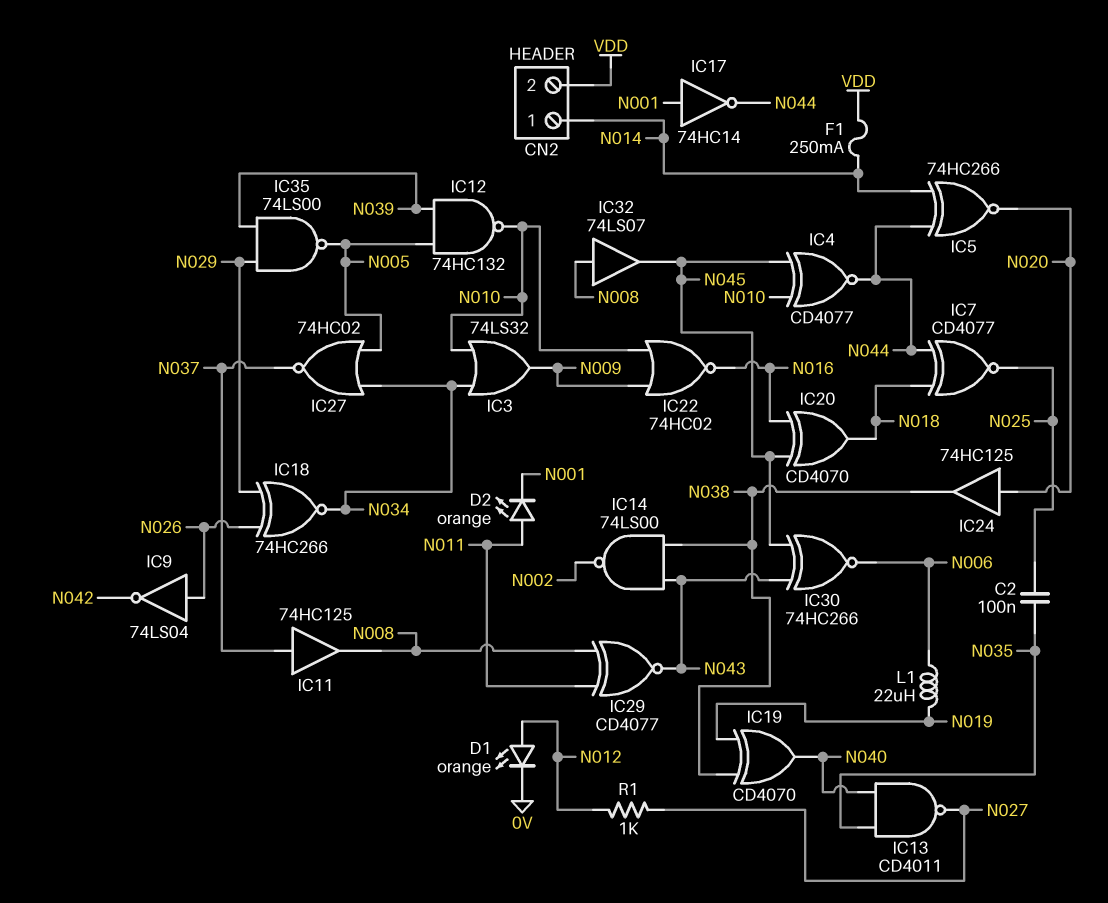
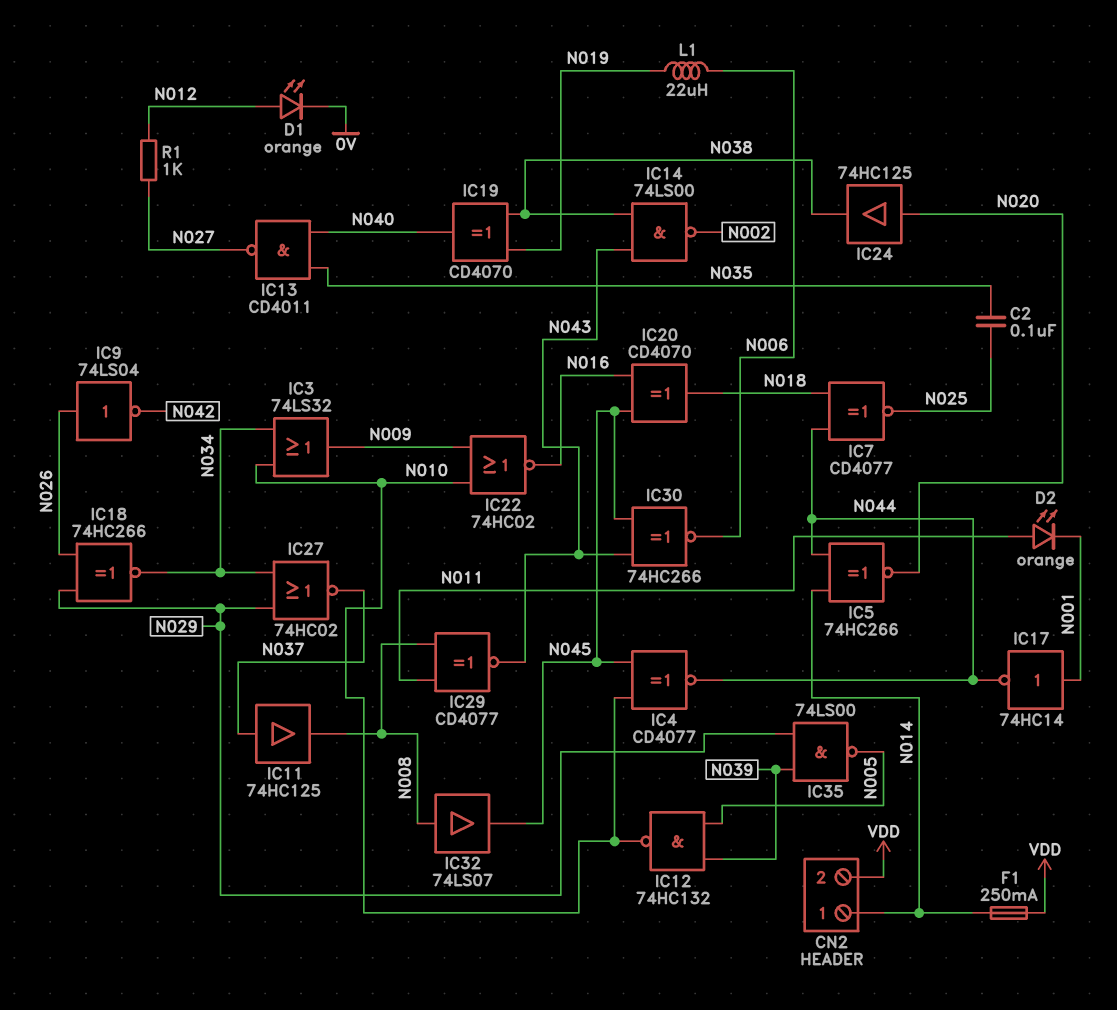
IC27: NOR 74HC02 (in N005, in N034, out N037) -> NOR 74HC02 (in N029, in N034, out N037)

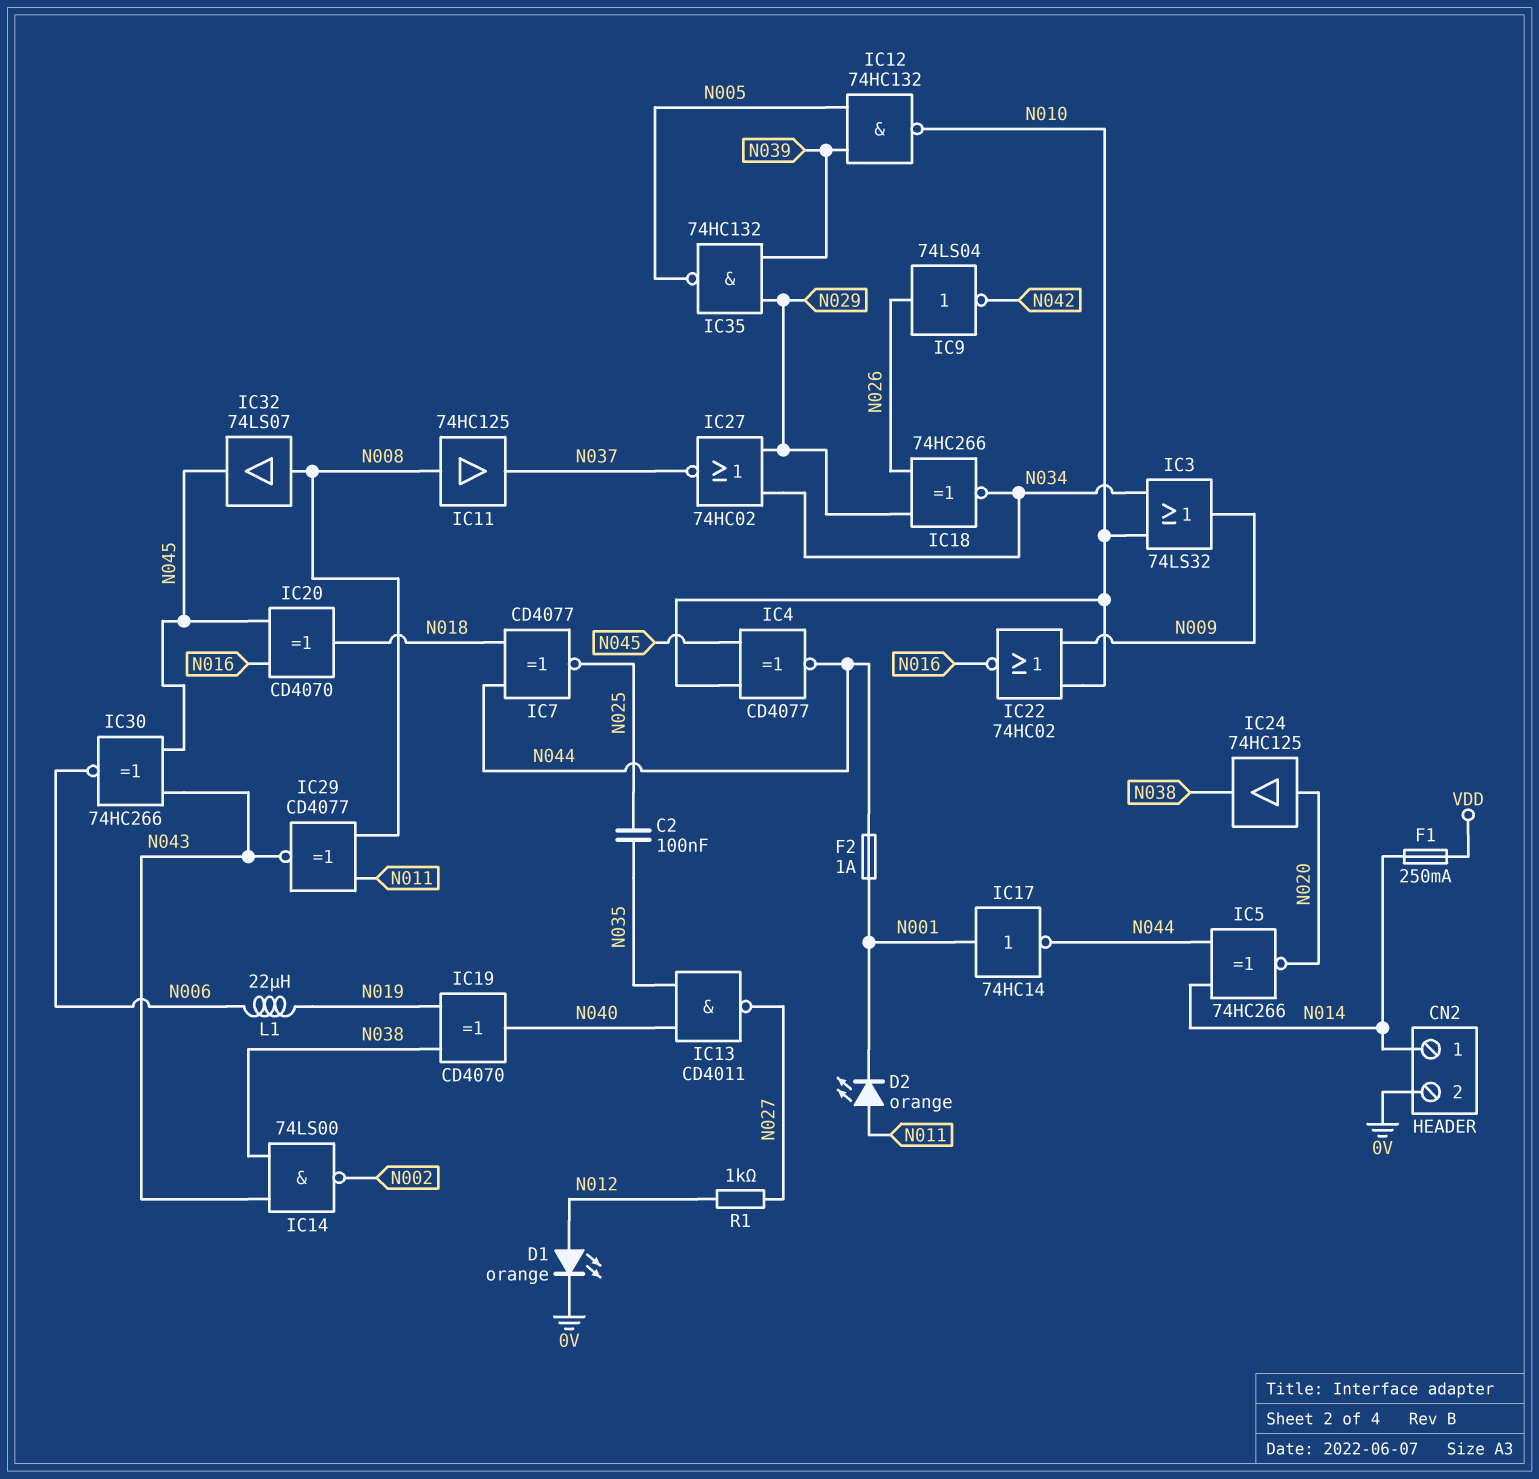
CN2 pin 2: VDD -> 0V
F2: none -> 1A (N001, N044)
IC11: buffer 74HC125 (in N037, out N008) -> buffer 74HC125 (in N008, out N037)
IC35: NAND 74LS00 (in N029, in N039, out N005) -> NAND 74HC132 (in N029, in N039, out N005)

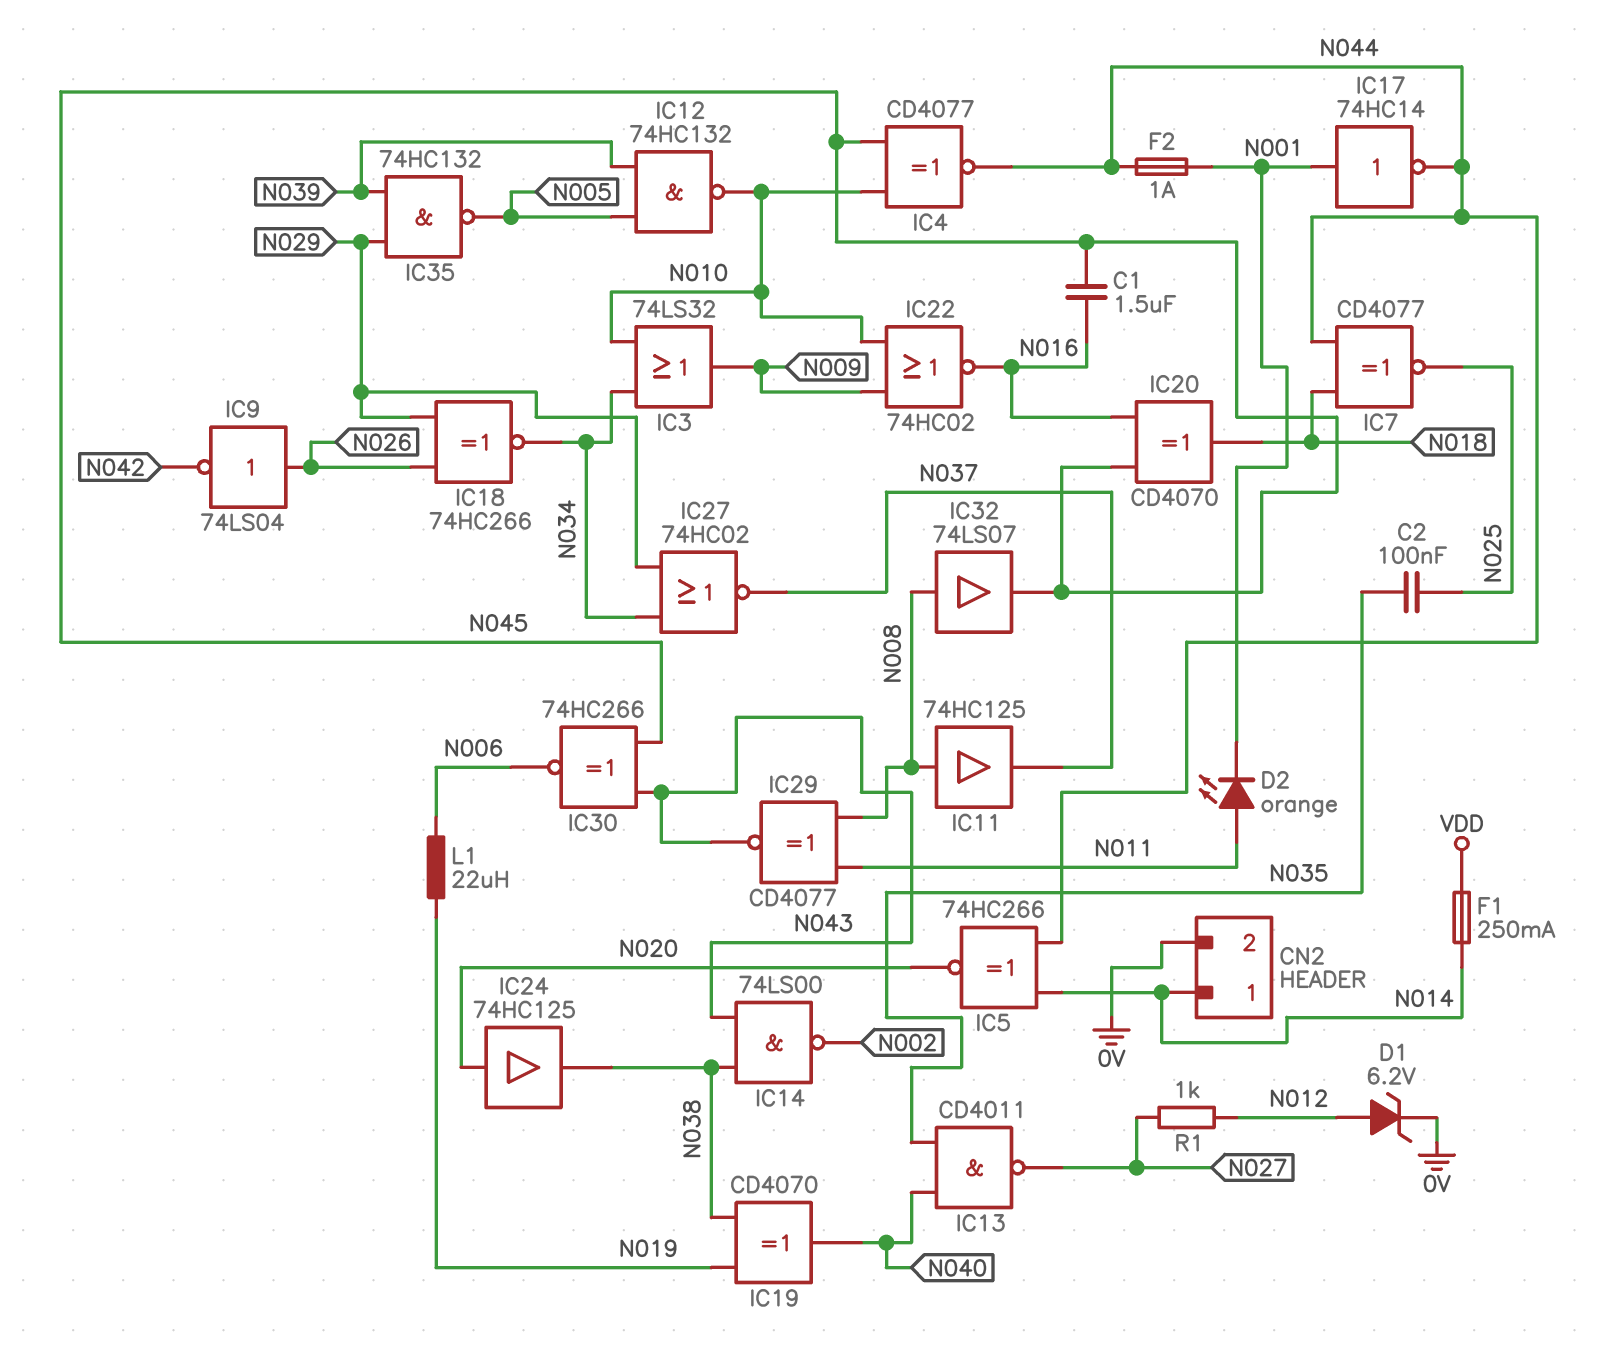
C1: none -> 1.5uF (N016, N045)
D1: LED orange (A N012, K 0V) -> zener 6.2V (A N012, K 0V)

